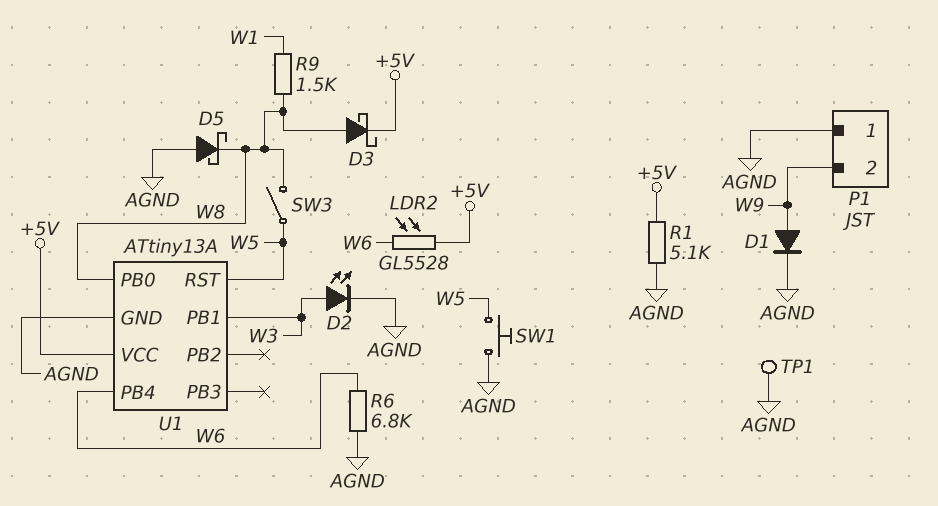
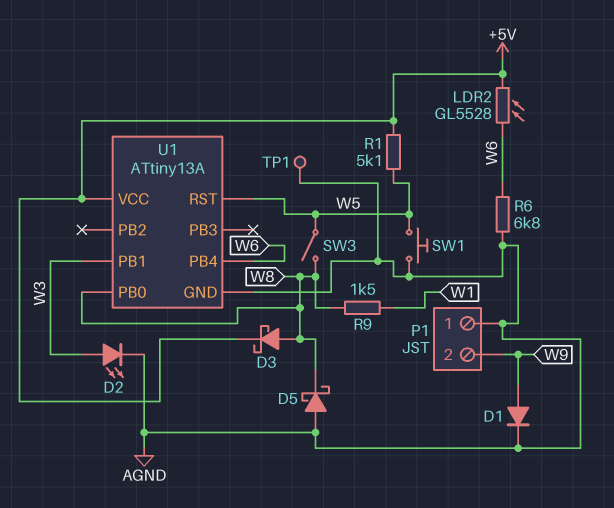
R1: 5.1k (+5V, AGND) -> 5.1k (+5V, W5)

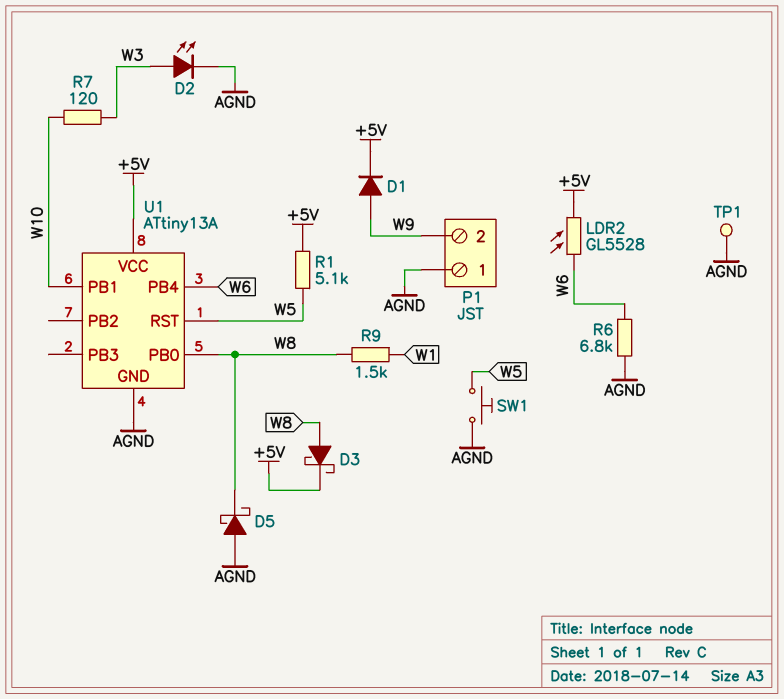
D1: diode (A W9, K AGND) -> diode (A W9, K +5V)
R7: none -> 120 (W3, W10)
SW3: switch (W5, W8) -> none
U1 pin PB1: W3 -> W10

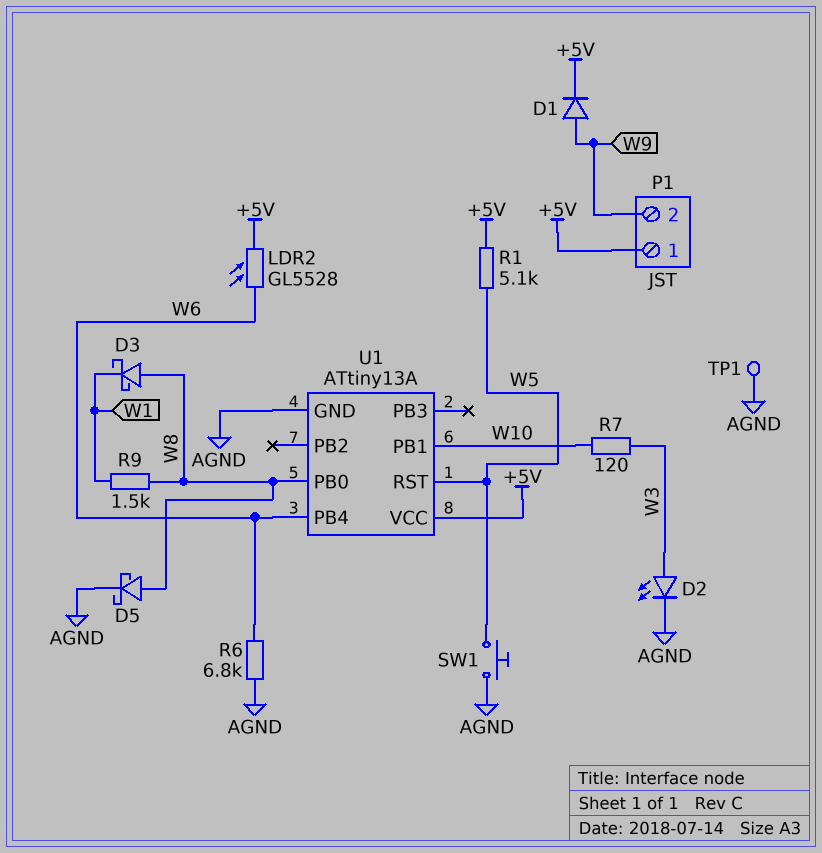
D3: schottky (A W8, K +5V) -> schottky (A W8, K W1)
D5: schottky (A AGND, K W8) -> schottky (A W8, K AGND)
P1 pin 1: AGND -> +5V

